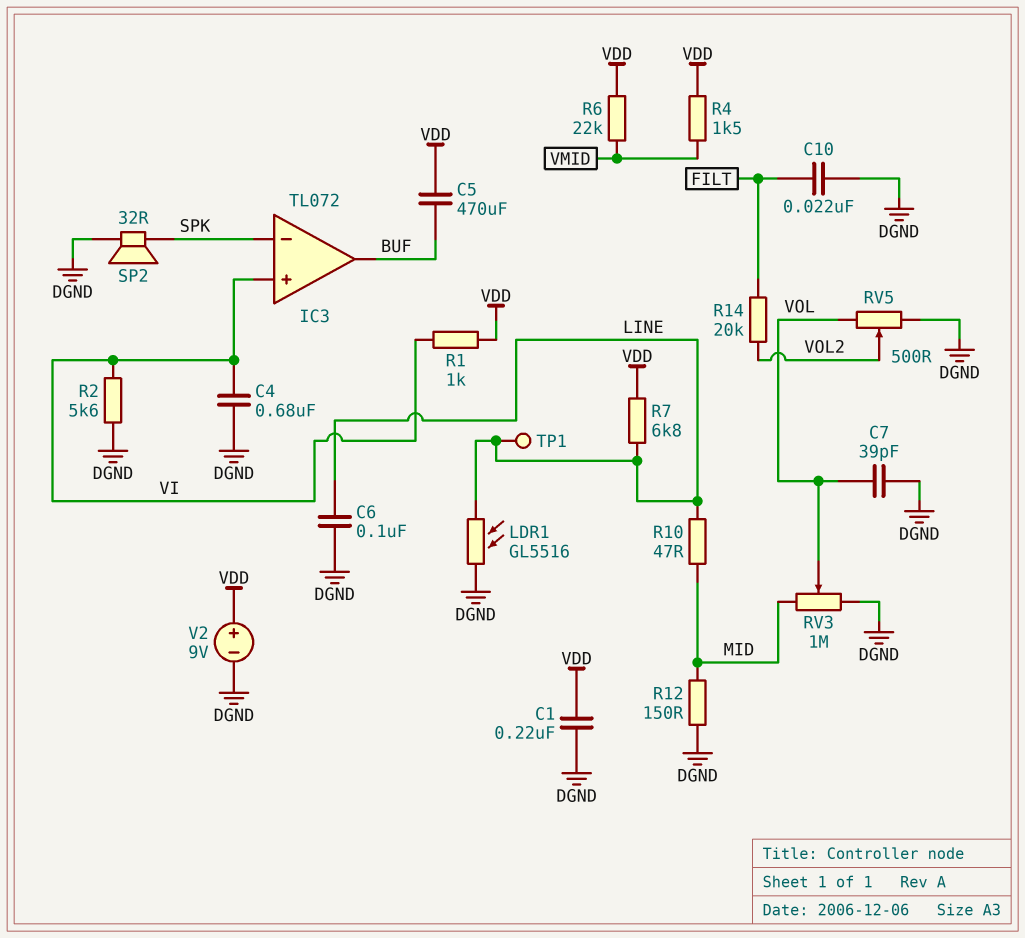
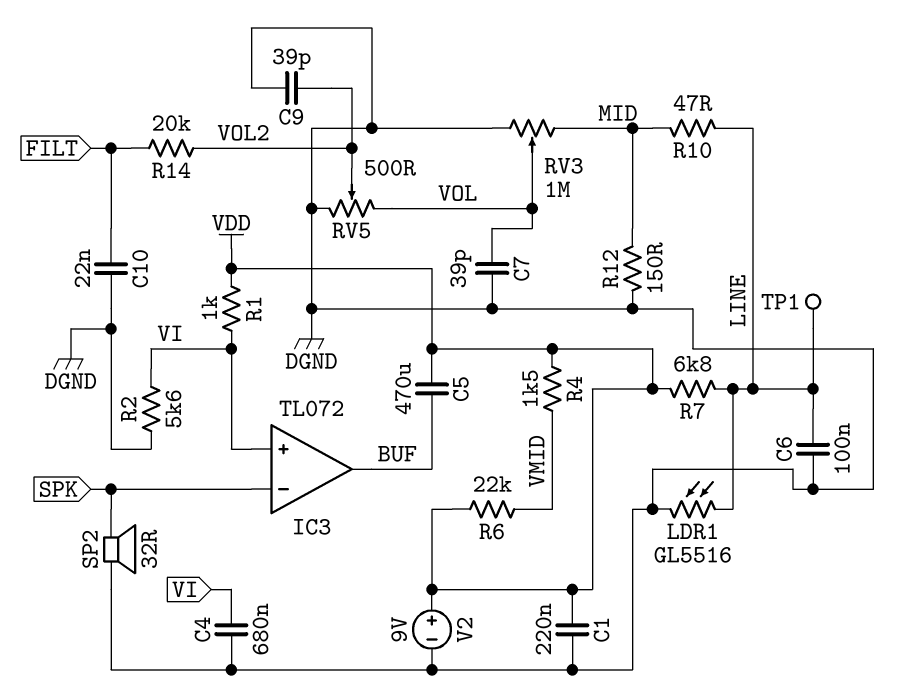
C9: none -> 39pF (DGND, VOL2)

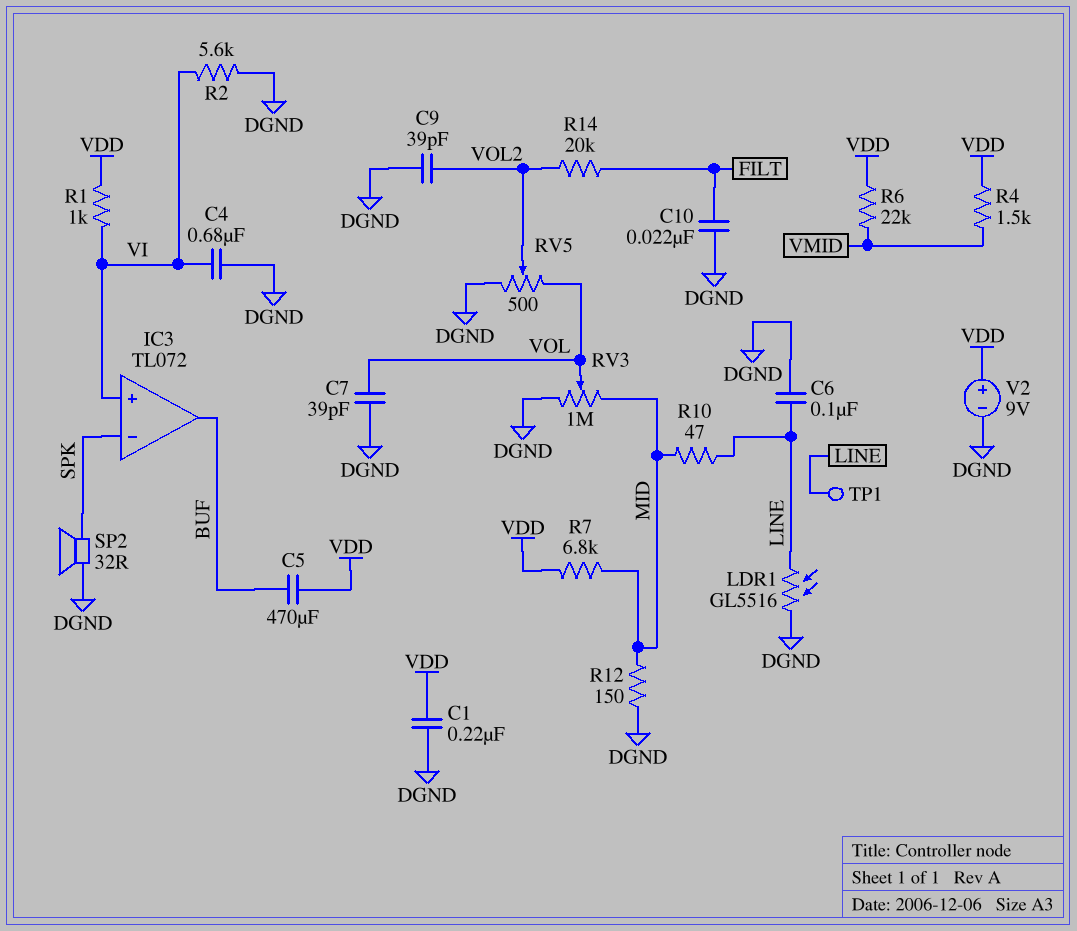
R7: 6.8k (LINE, VDD) -> 6.8k (MID, VDD)

